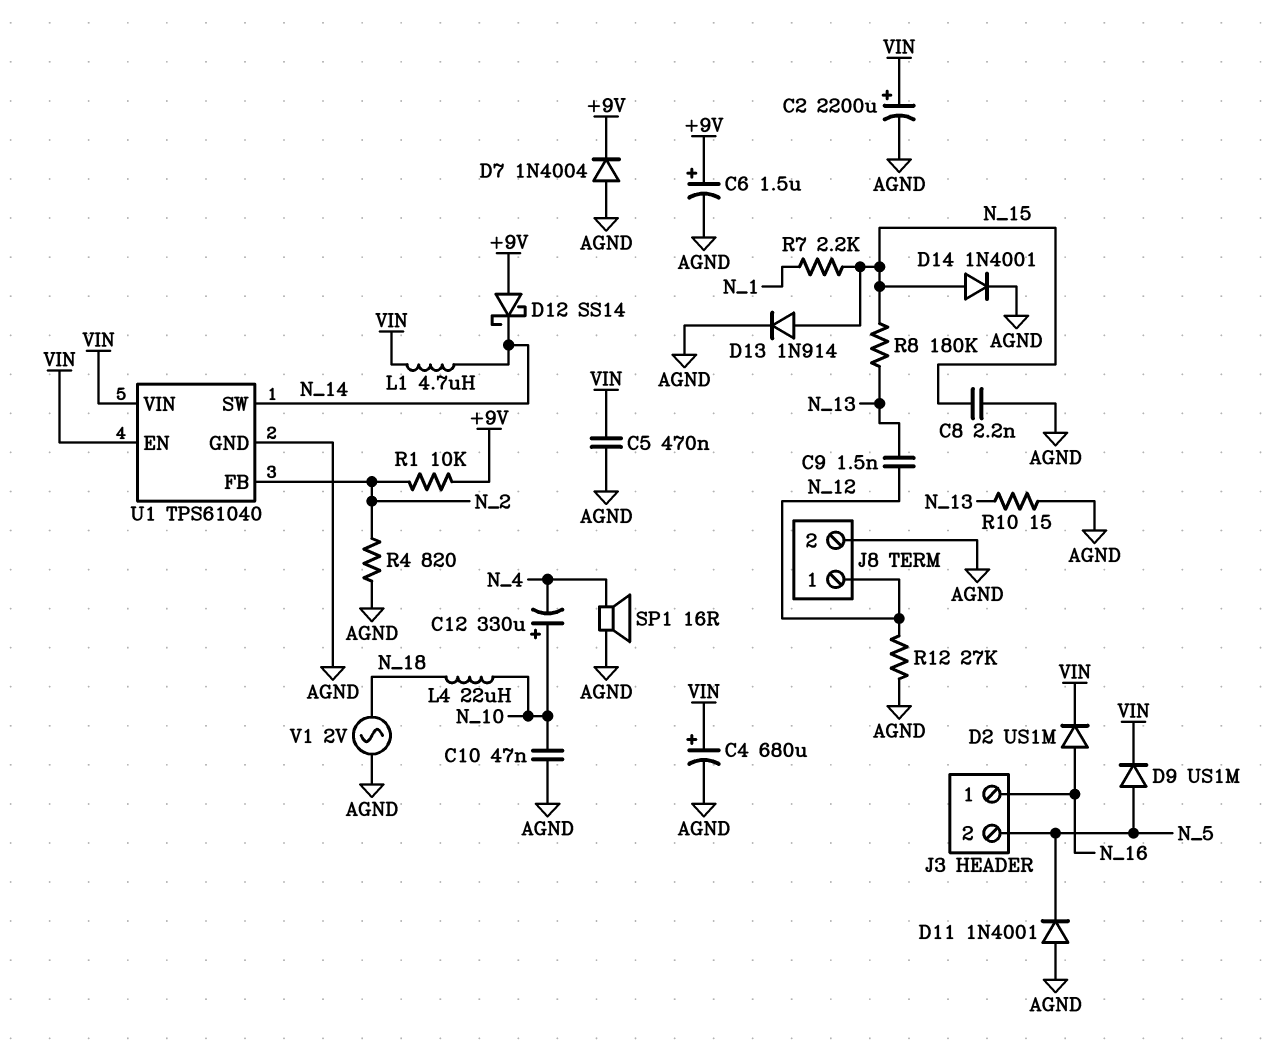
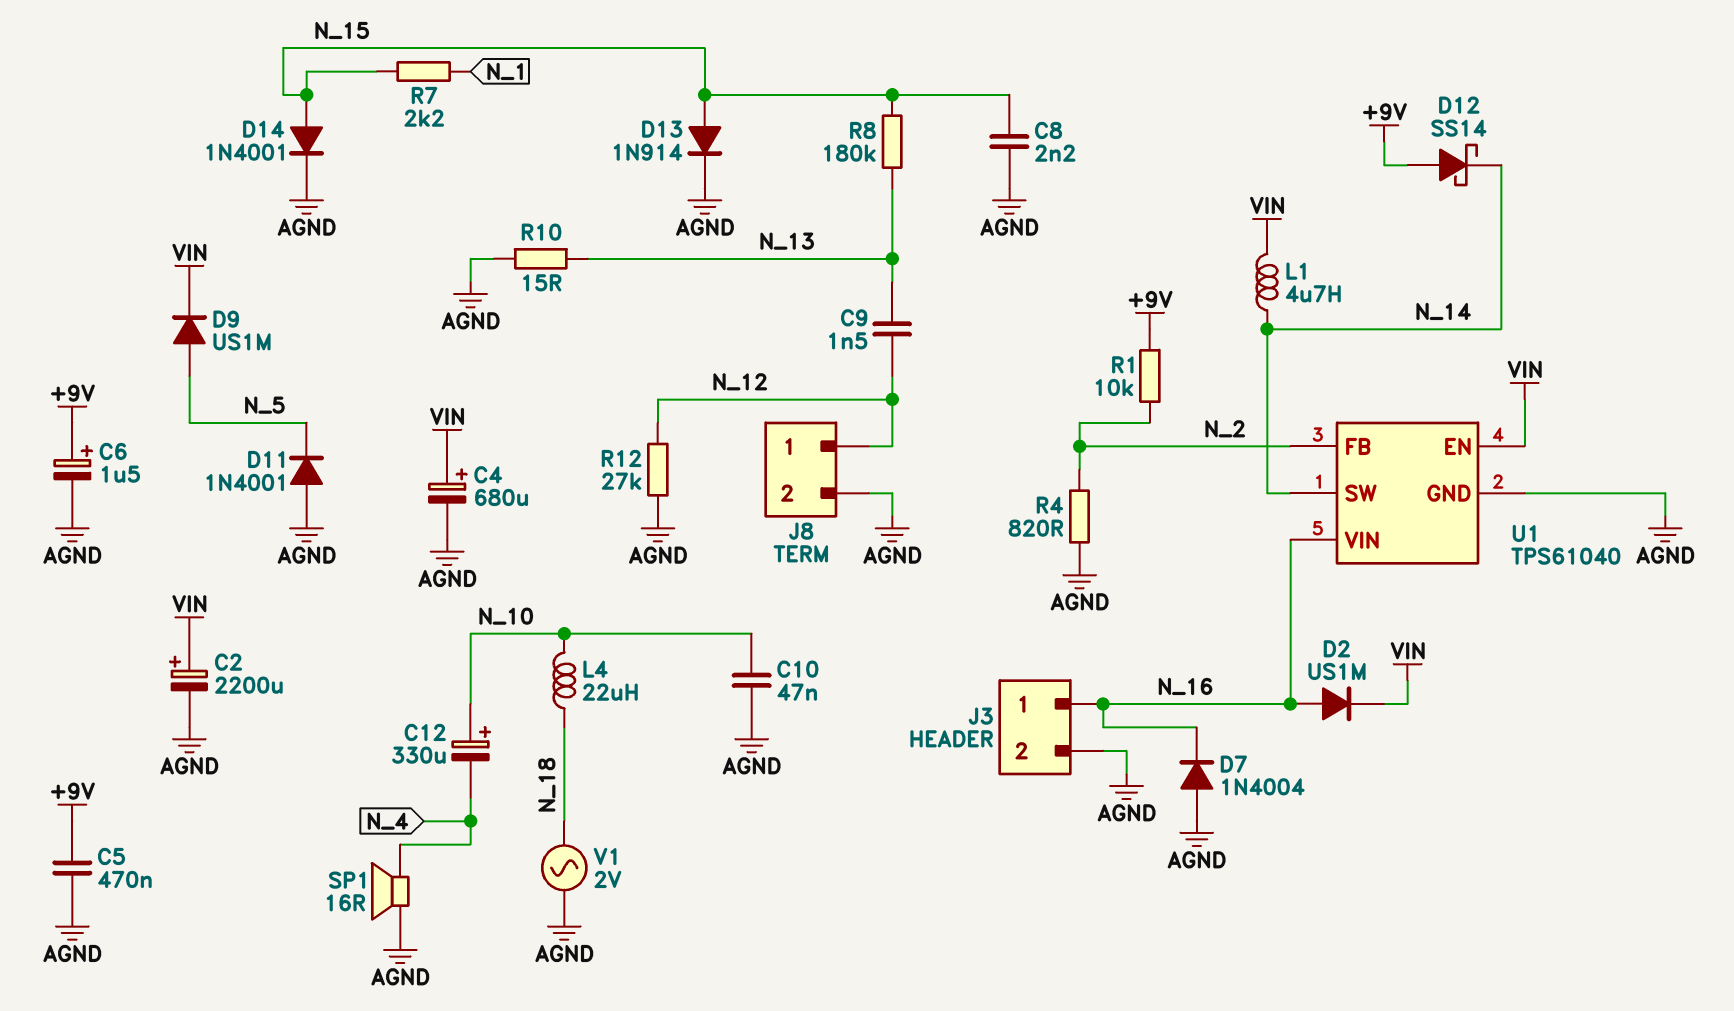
C5: 470nF (AGND, VIN) -> 470nF (+9V, AGND)
D7: diode 1N4004 (A AGND, K +9V) -> diode 1N4004 (A AGND, K N_16)
J3 pin 2: N_5 -> AGND
U1 pin VIN: VIN -> N_16

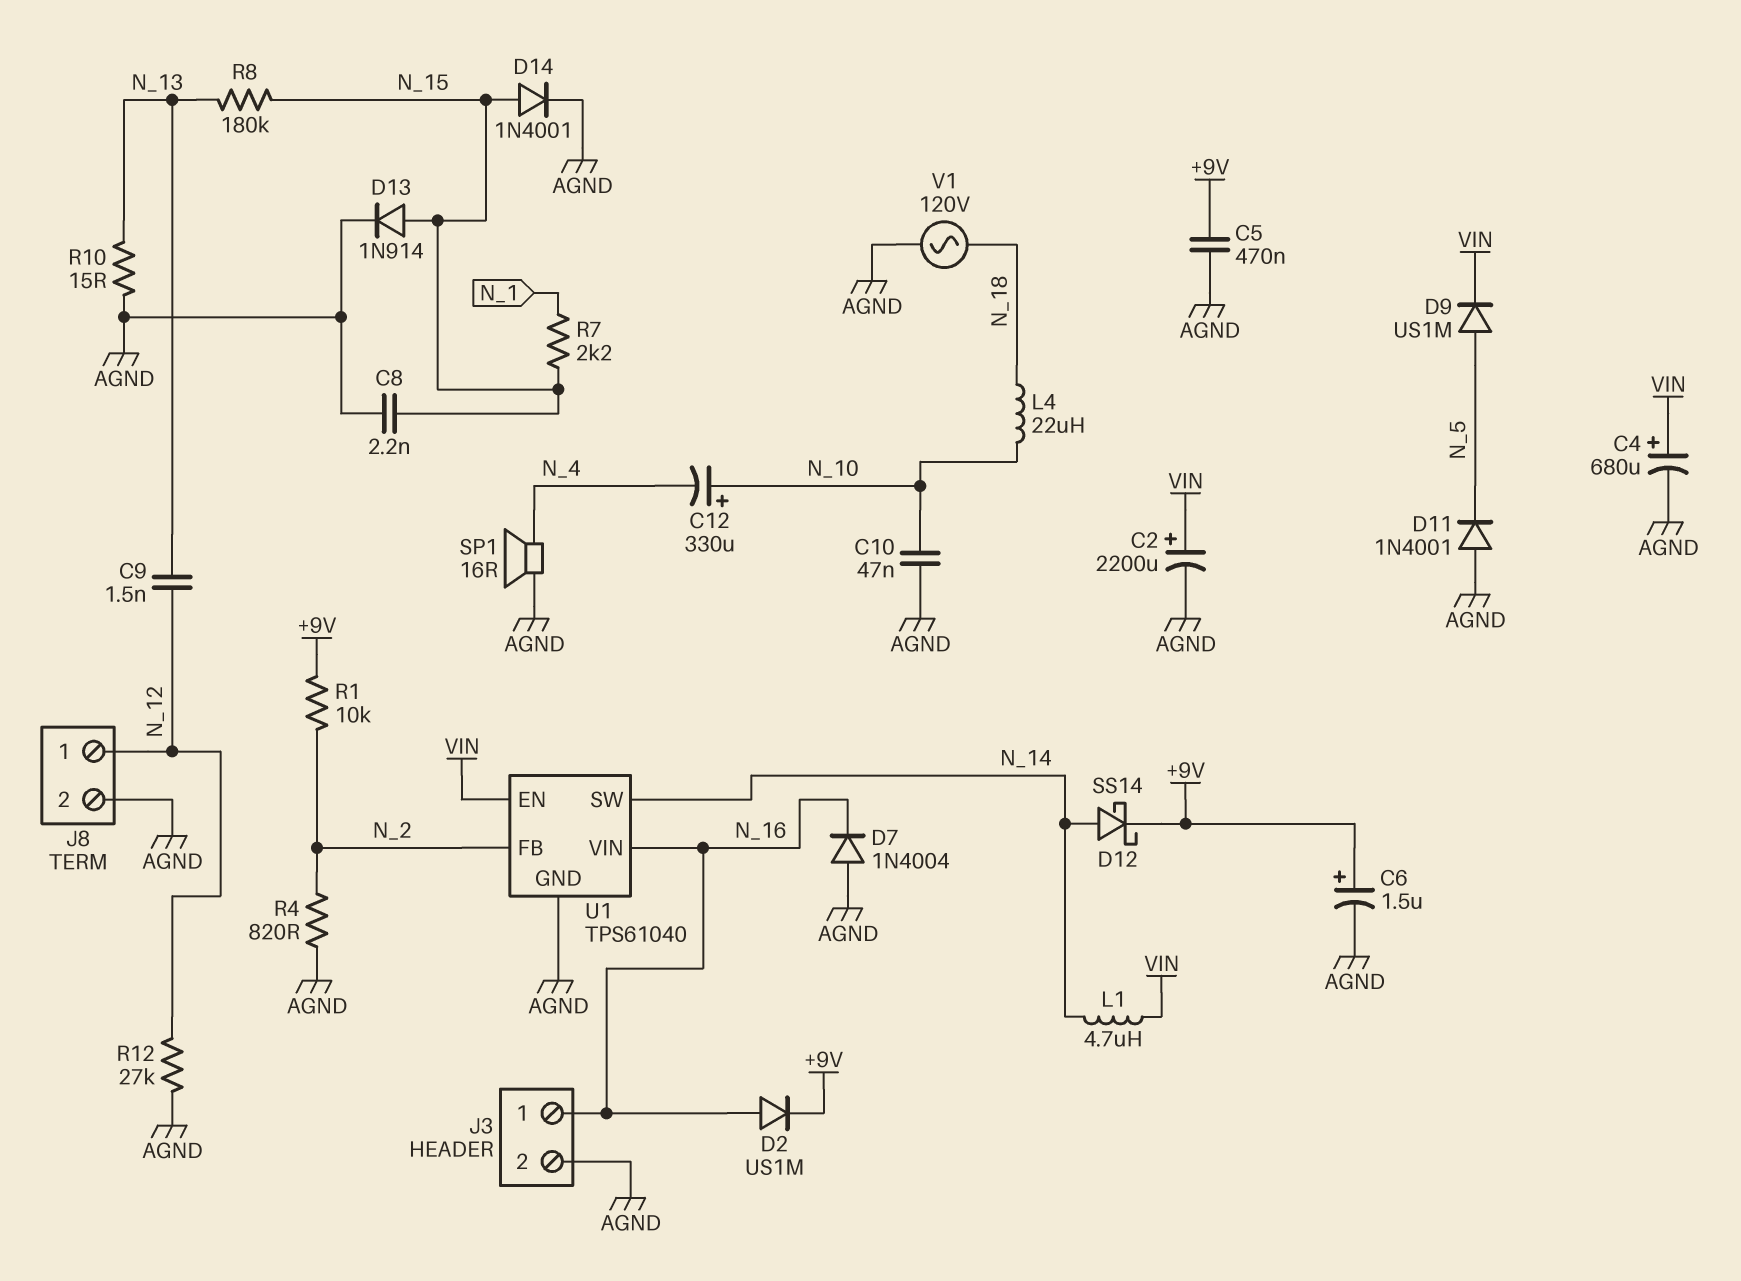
D2: diode US1M (A N_16, K VIN) -> diode US1M (A N_16, K +9V)
D12: schottky SS14 (A +9V, K N_14) -> schottky SS14 (A N_14, K +9V)
V1: AC 2V (AGND, N_18) -> AC 120V (AGND, N_18)

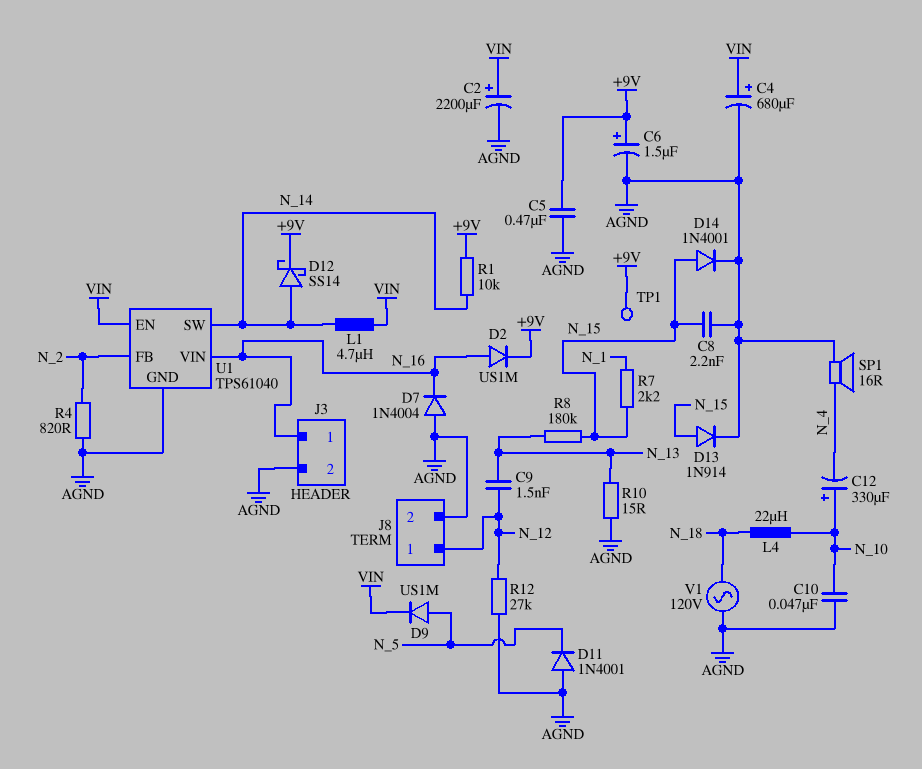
R1: 10k (+9V, N_2) -> 10k (+9V, N_14)
TP1: none -> test point (+9V)

